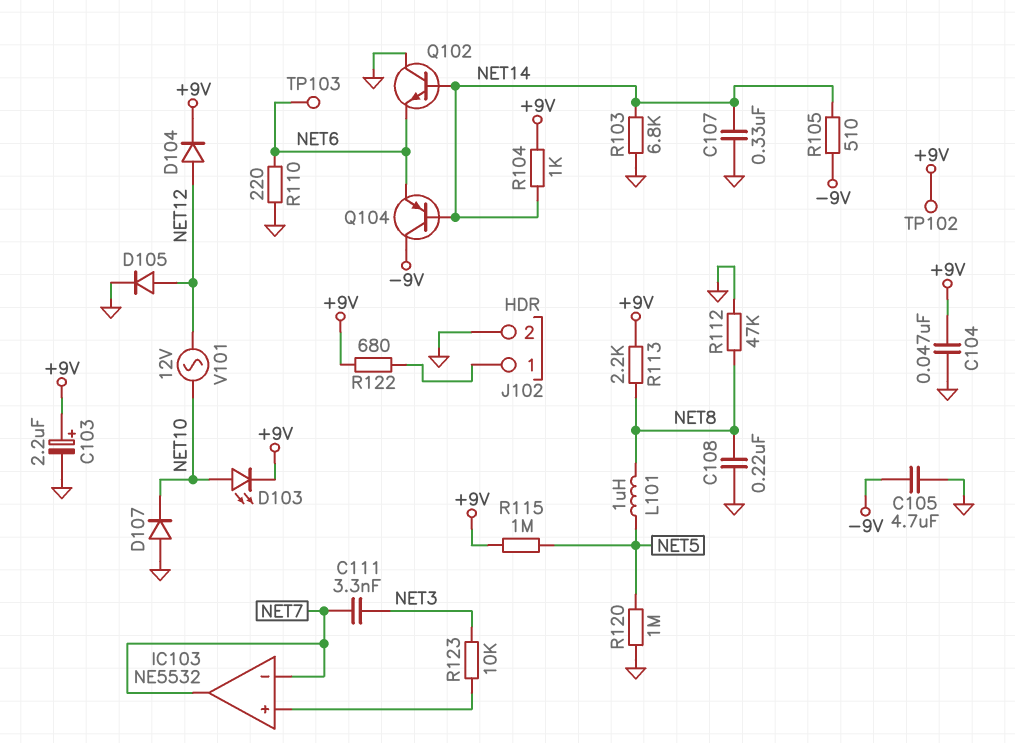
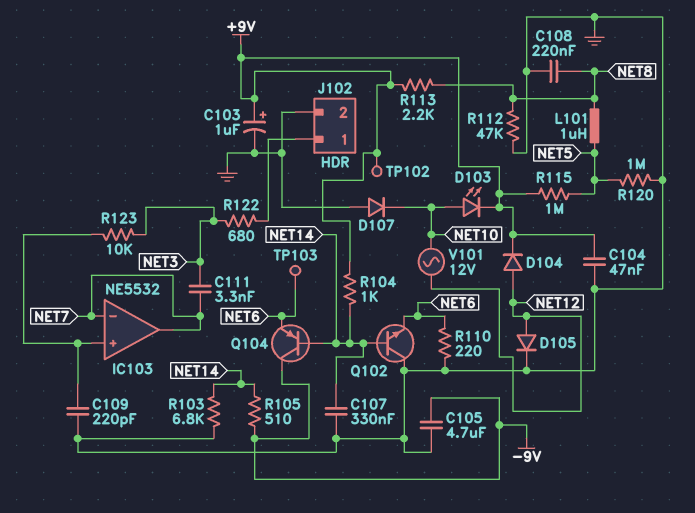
C103: 2.2uF (plus +9V, minus GND) -> 1uF (plus +9V, minus GND)
C109: none -> 220pF (GND, IC103/in+)
R122: 680 (+9V, J102/1) -> 680 (J102/1, NET3)

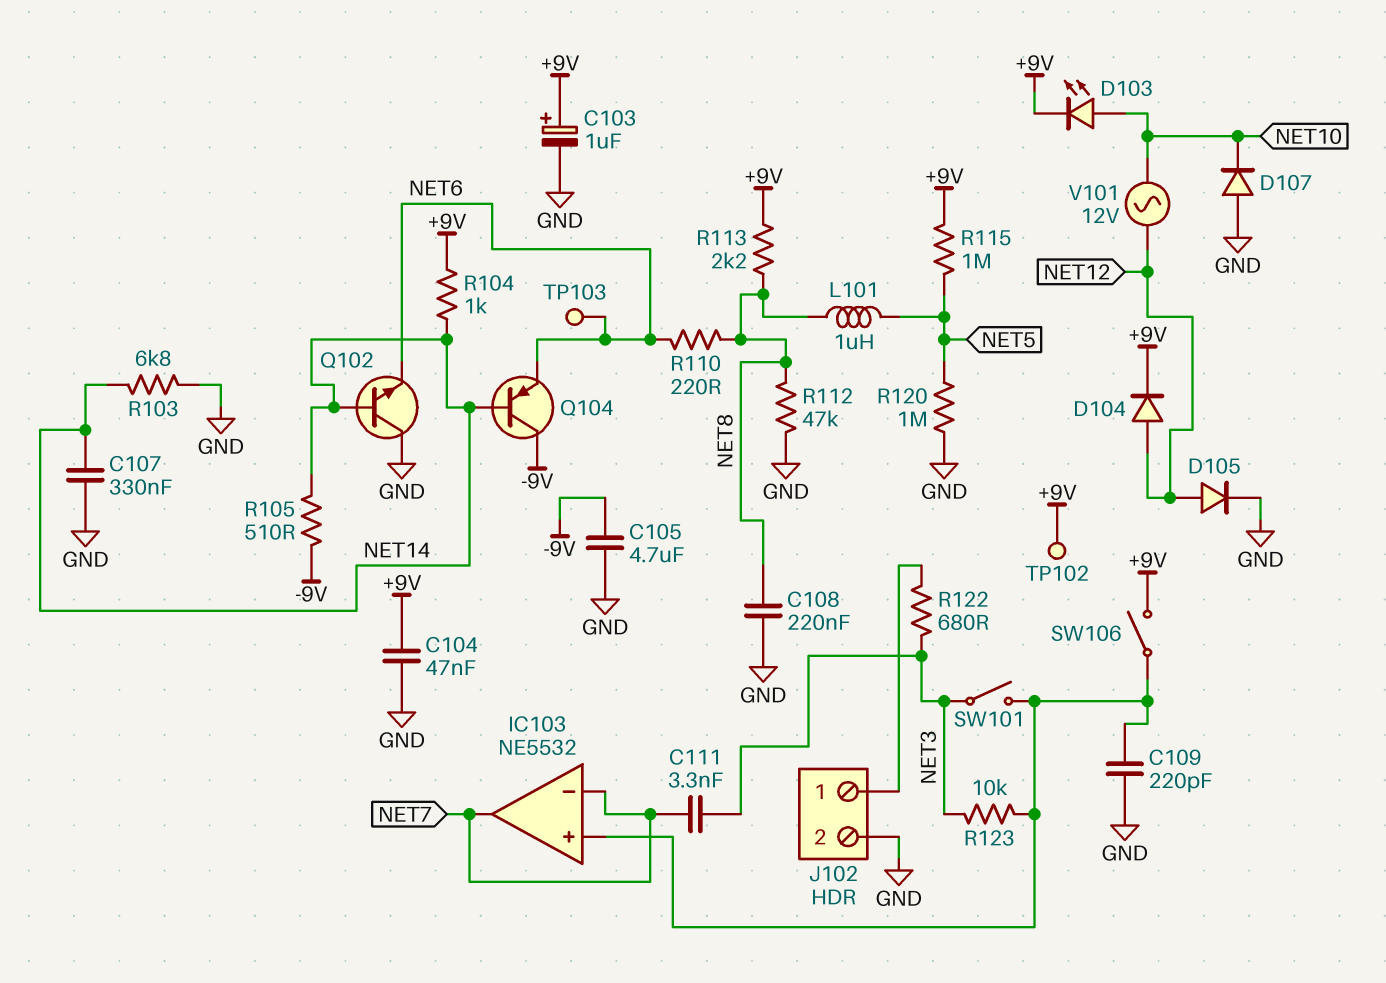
R110: 220 (GND, NET6) -> 220 (NET6, NET8)
SW101: none -> switch (IC103/in+, NET3)
SW106: none -> switch (+9V, IC103/in+)

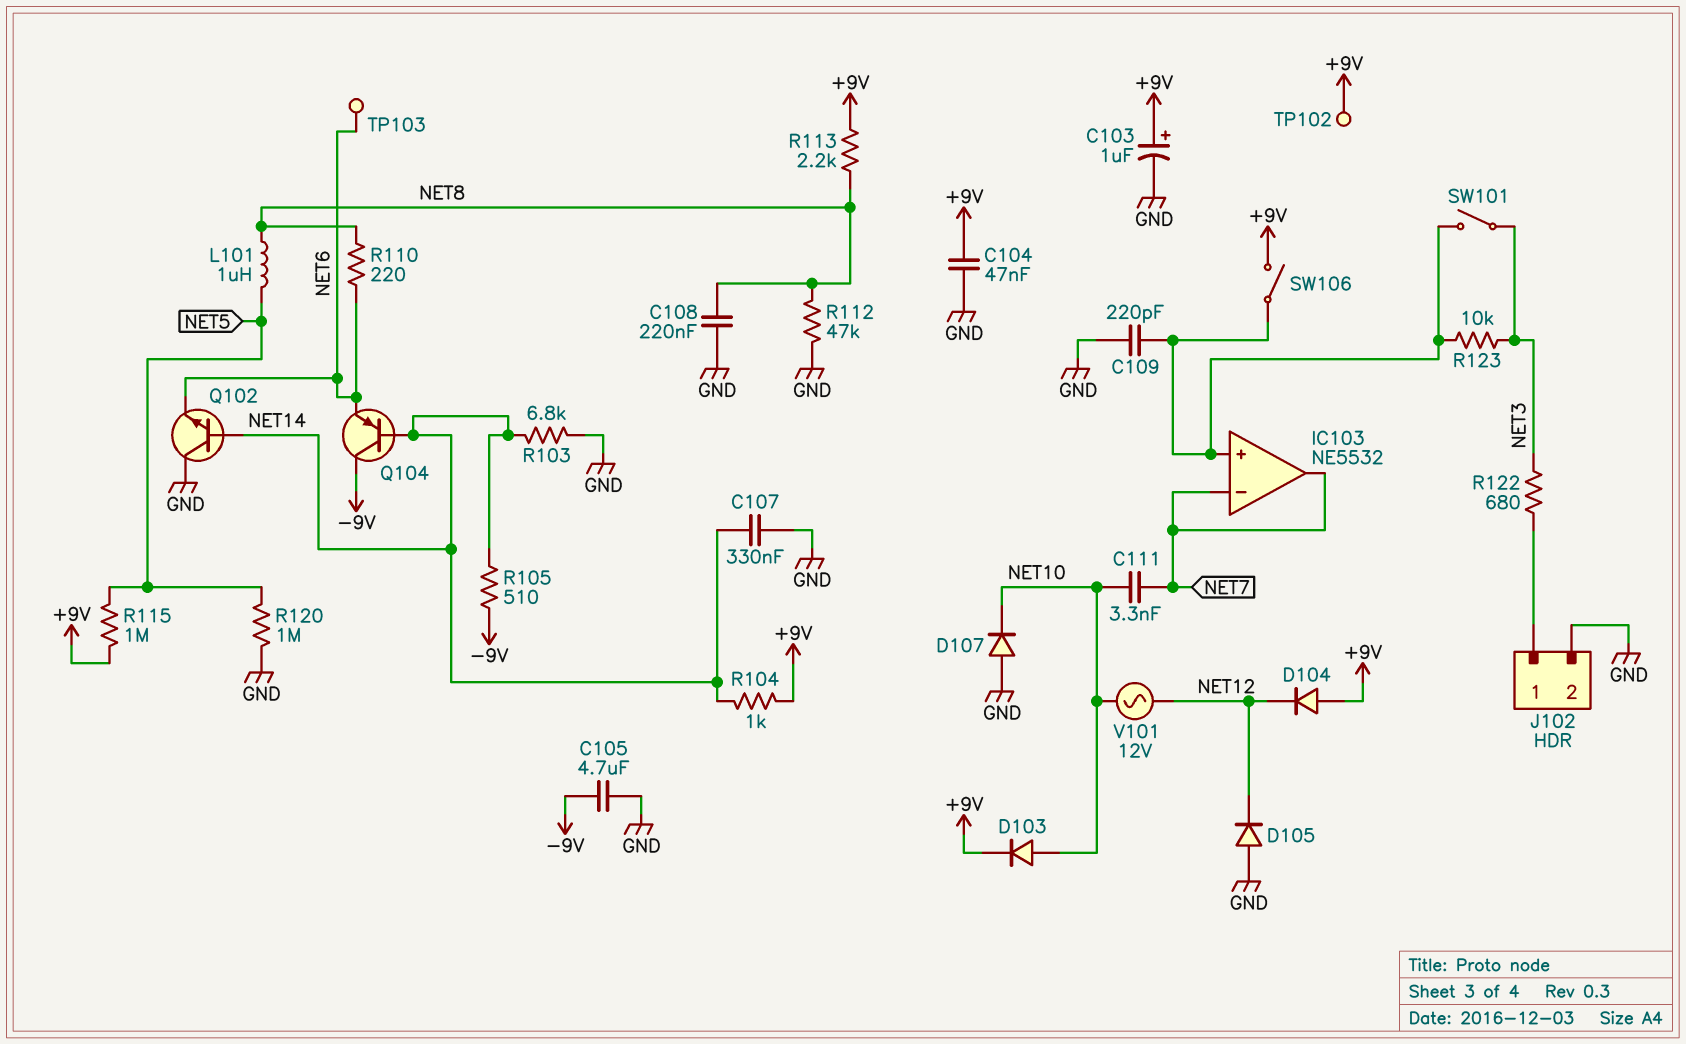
C111: 3.3nF (NET3, NET7) -> 3.3nF (NET7, NET10)
D103: LED (A NET10, K +9V) -> diode (A NET10, K +9V)
D104: diode (A NET12, K +9V) -> diode (A +9V, K NET12)
D105: diode (A NET12, K GND) -> diode (A GND, K NET12)

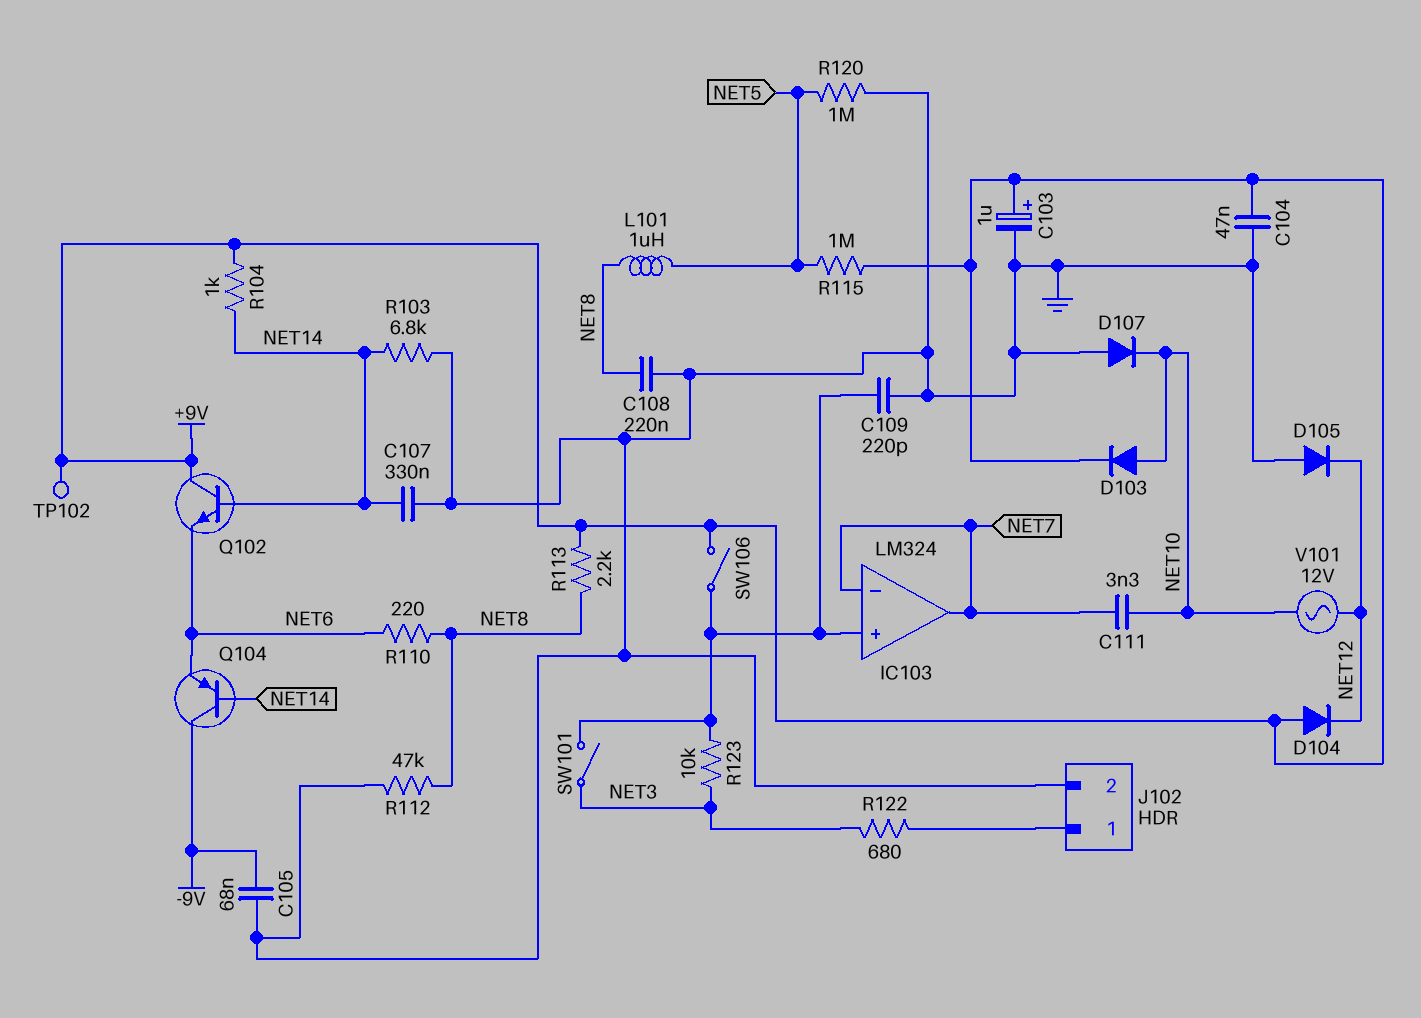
C105: 4.7uF (-9V, GND) -> 68nF (-9V, GND)
IC103: NE5532 -> LM324
Q102: NPN (B NET14, C GND, E NET6) -> NPN (B NET14, C +9V, E NET6)
R105: 510 (-9V, NET14) -> none
TP103: test point (NET6) -> none

